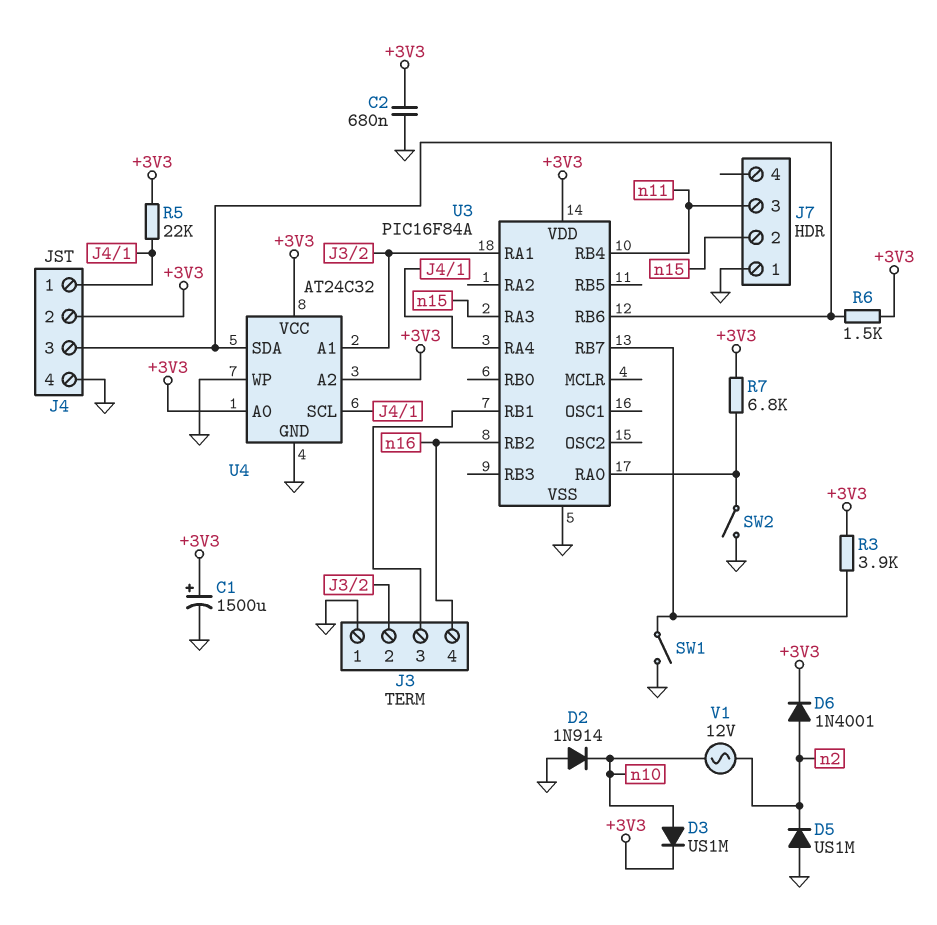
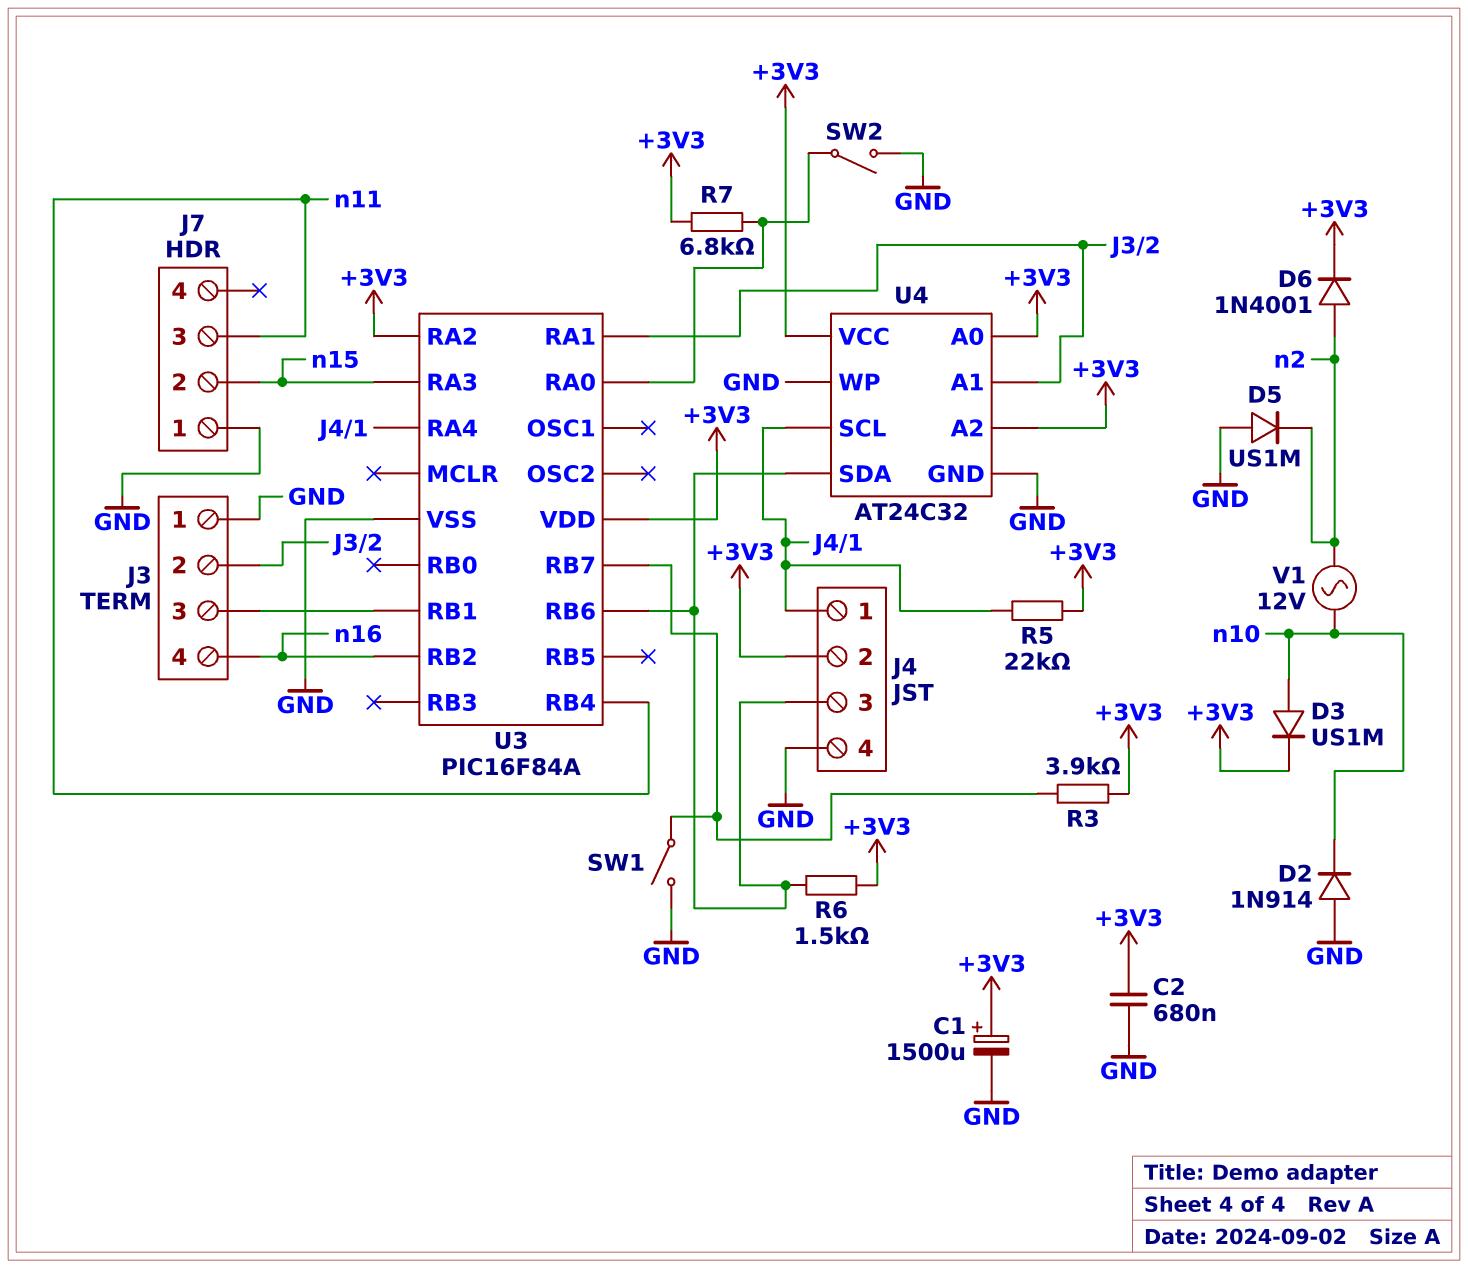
U3 pin RA2: none -> +3V3

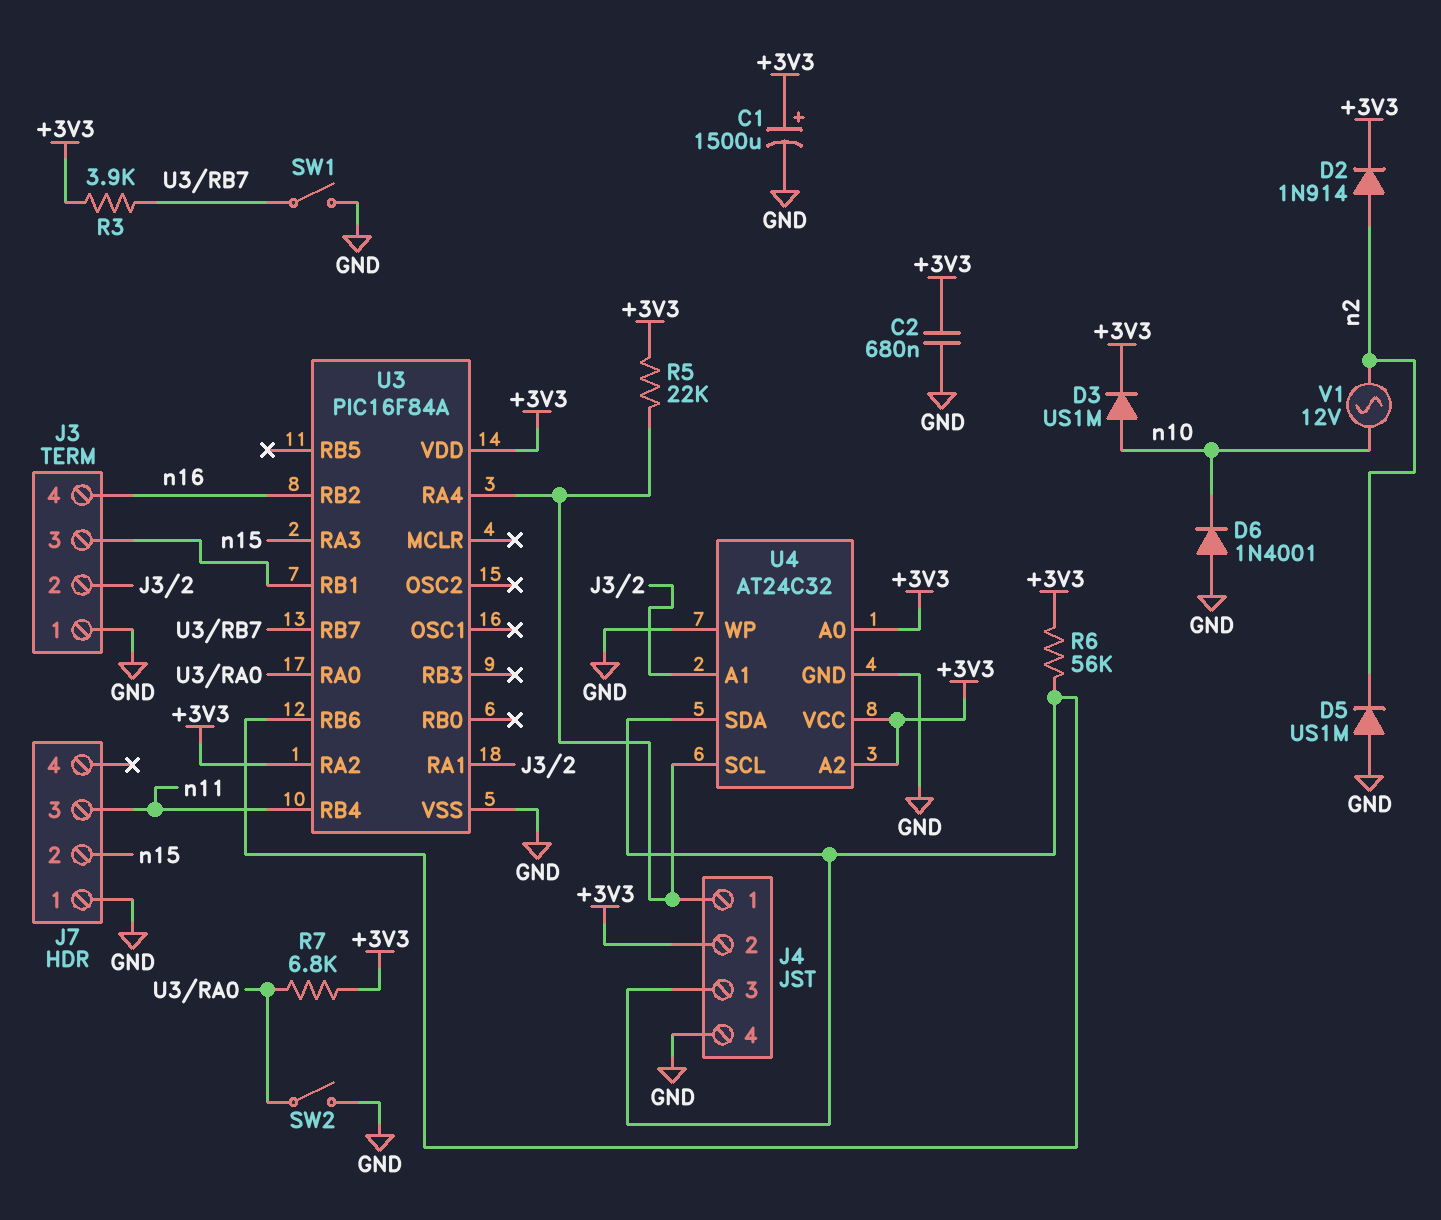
D2: diode 1N914 (A GND, K n10) -> diode 1N914 (A n2, K +3V3)
D6: diode 1N4001 (A n2, K +3V3) -> diode 1N4001 (A GND, K n10)
R6: 1.5k (+3V3, J4/3) -> 56k (+3V3, J4/3)

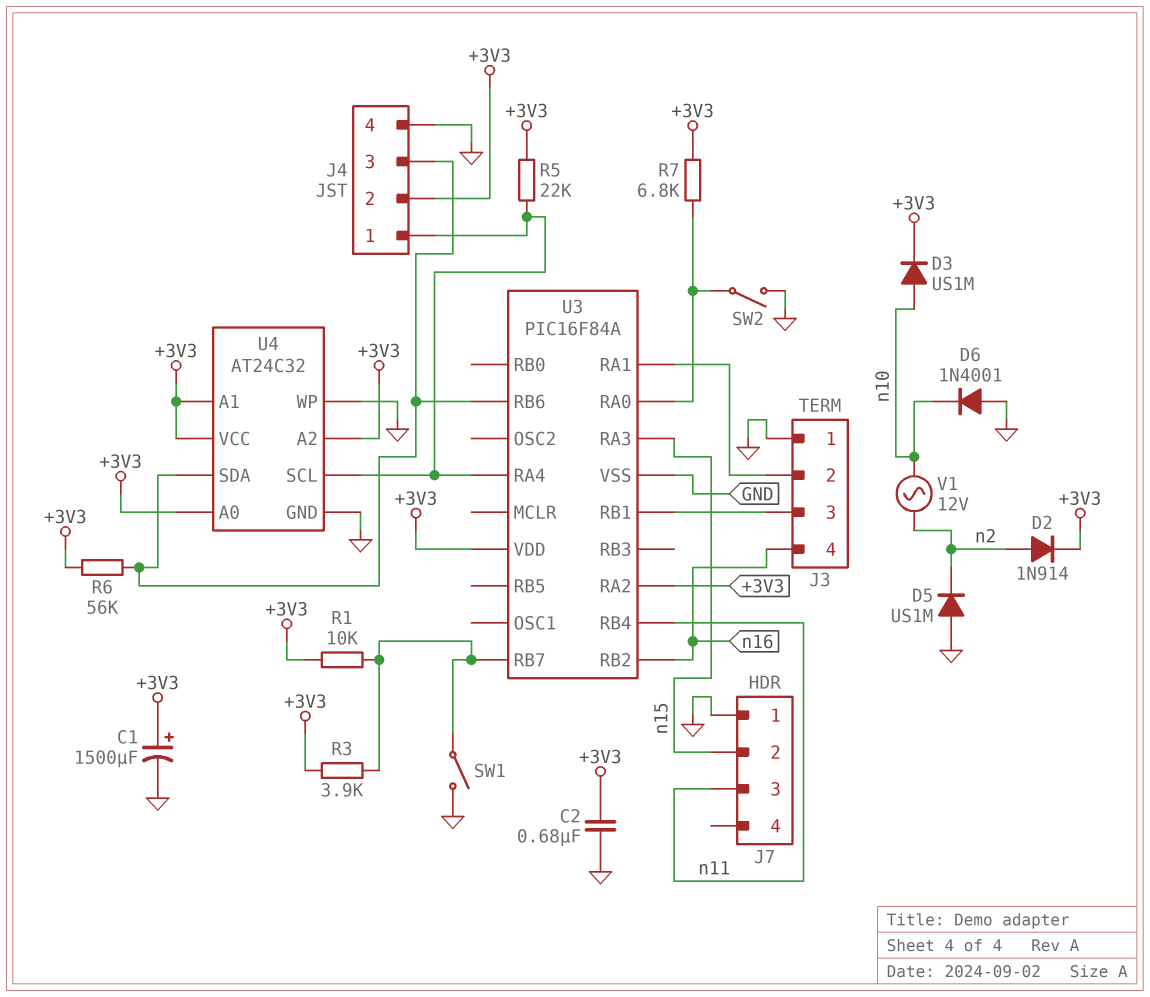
R1: none -> 10k (+3V3, U3/RB7)
U4 pin A1: J3/2 -> +3V3

